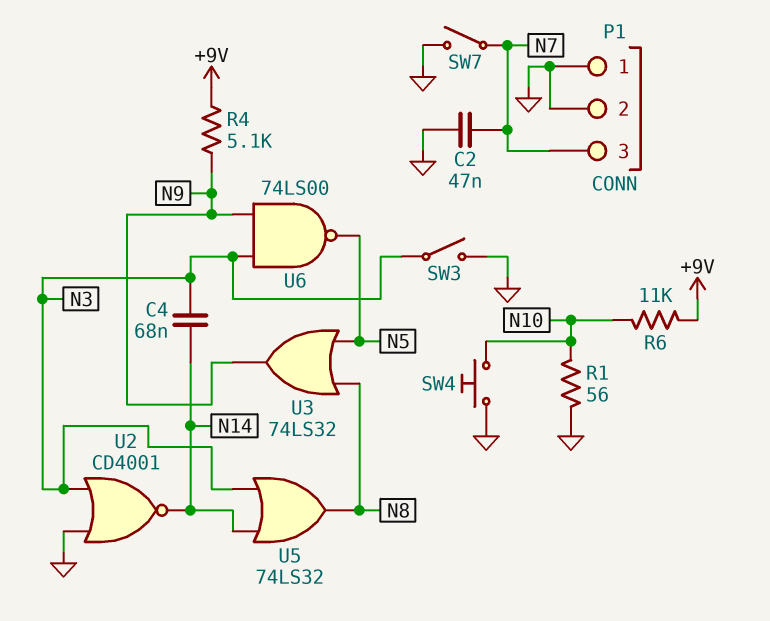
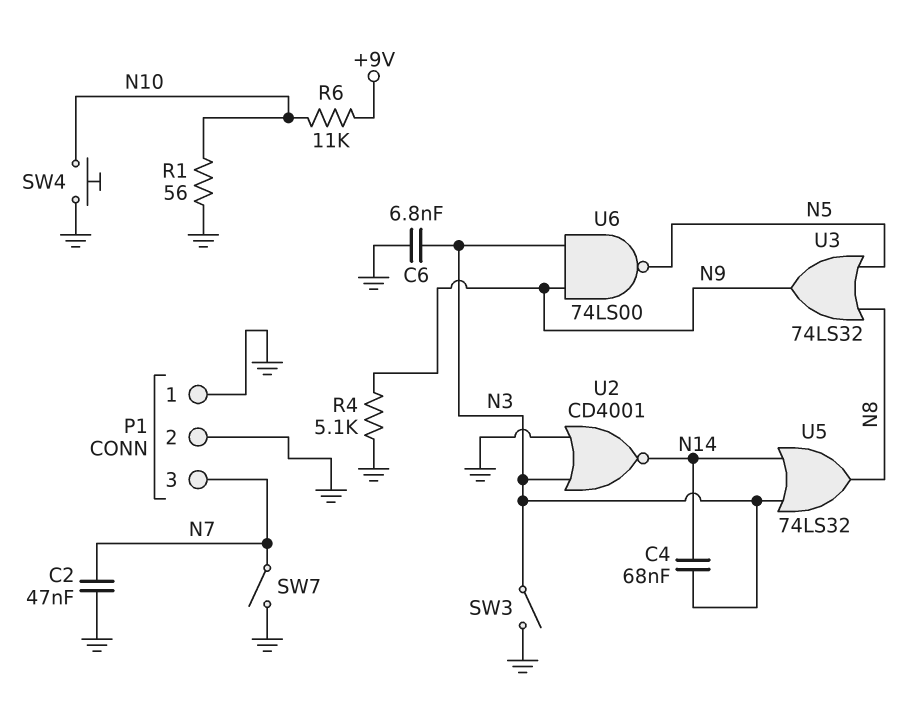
C6: none -> 6.8nF (GND, N3)
R4: 5.1k (+9V, N9) -> 5.1k (GND, N9)

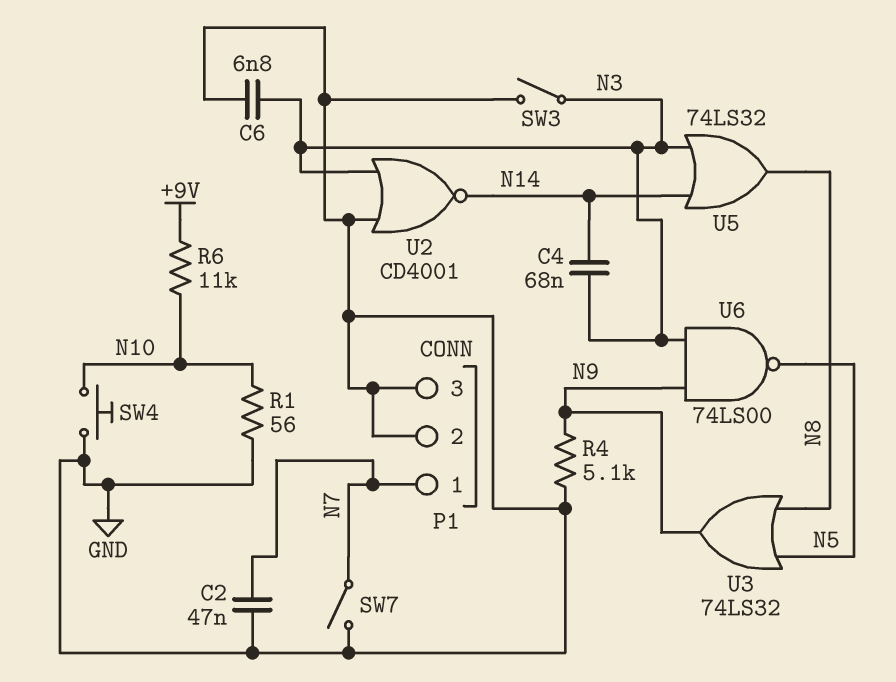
P1 pin 1: GND -> N7
P1 pin 3: N7 -> GND

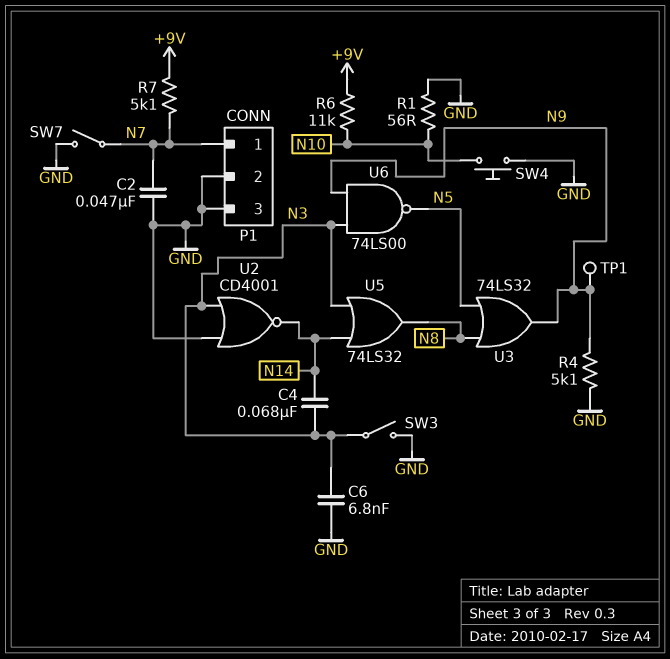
R7: none -> 5.1k (+9V, N7)
TP1: none -> test point (N9)

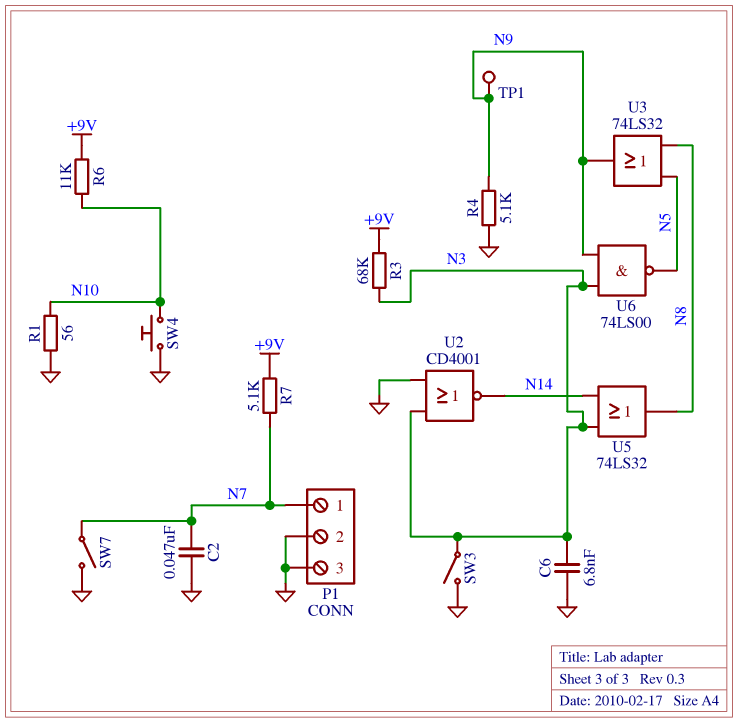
C4: 68nF (N3, N14) -> none
R3: none -> 68k (+9V, N3)

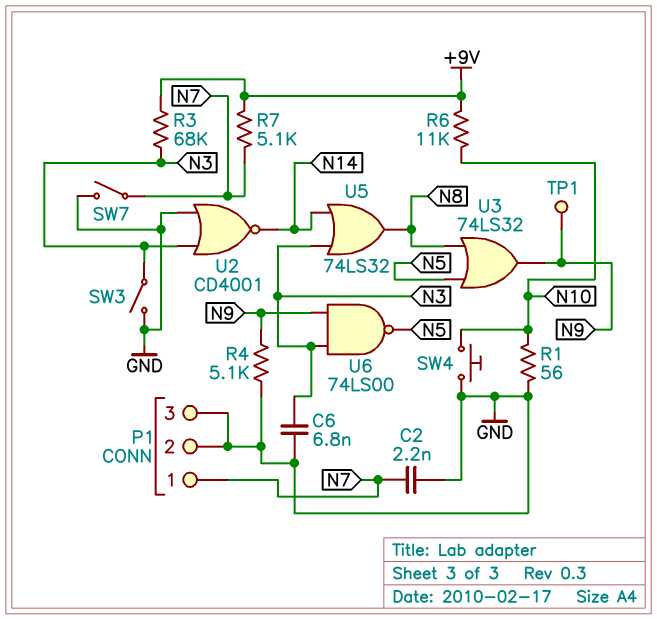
C2: 47nF (GND, N7) -> 2.2nF (GND, N7)

